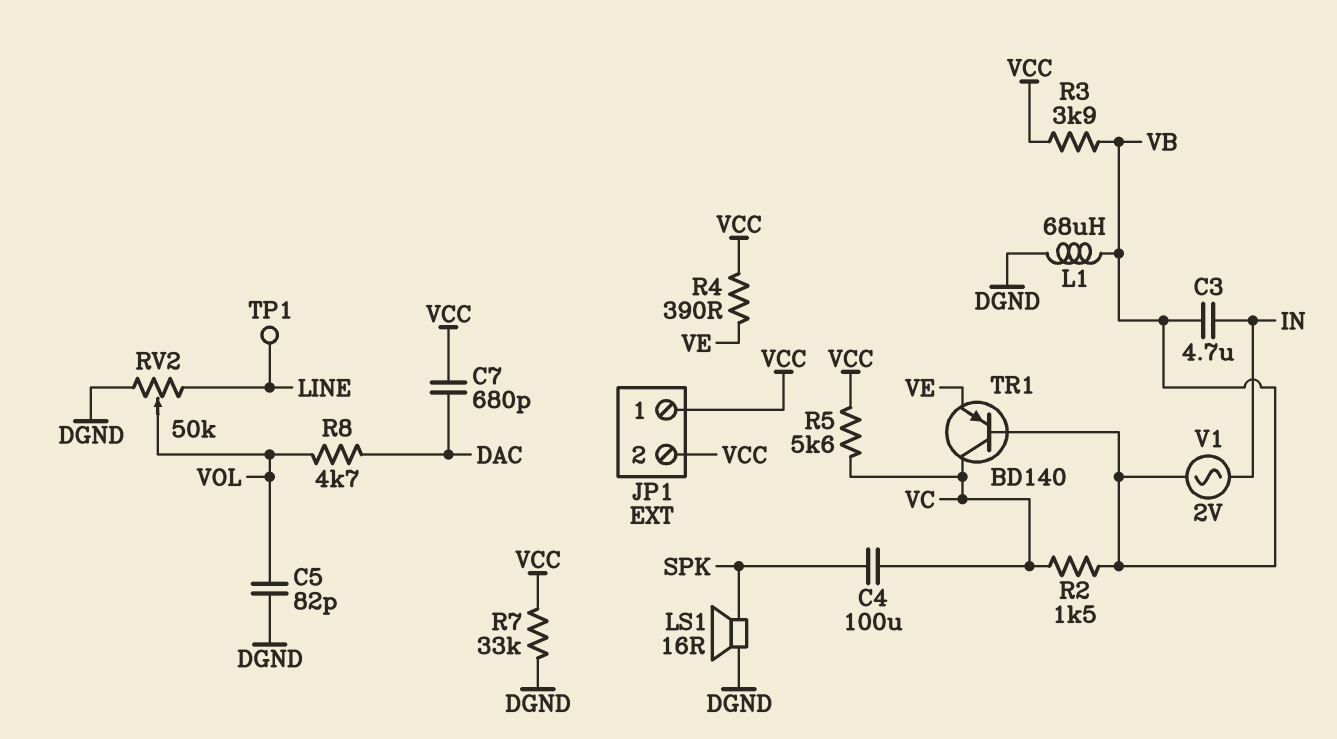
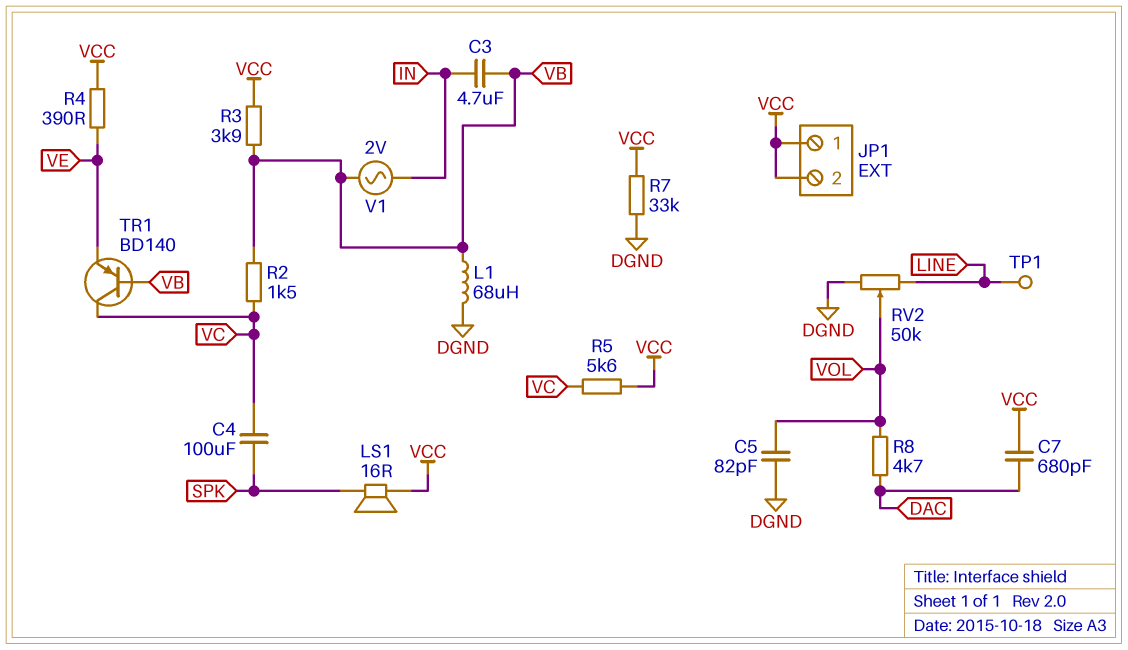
LS1: speaker 16R (DGND, SPK) -> speaker 16R (SPK, VCC)

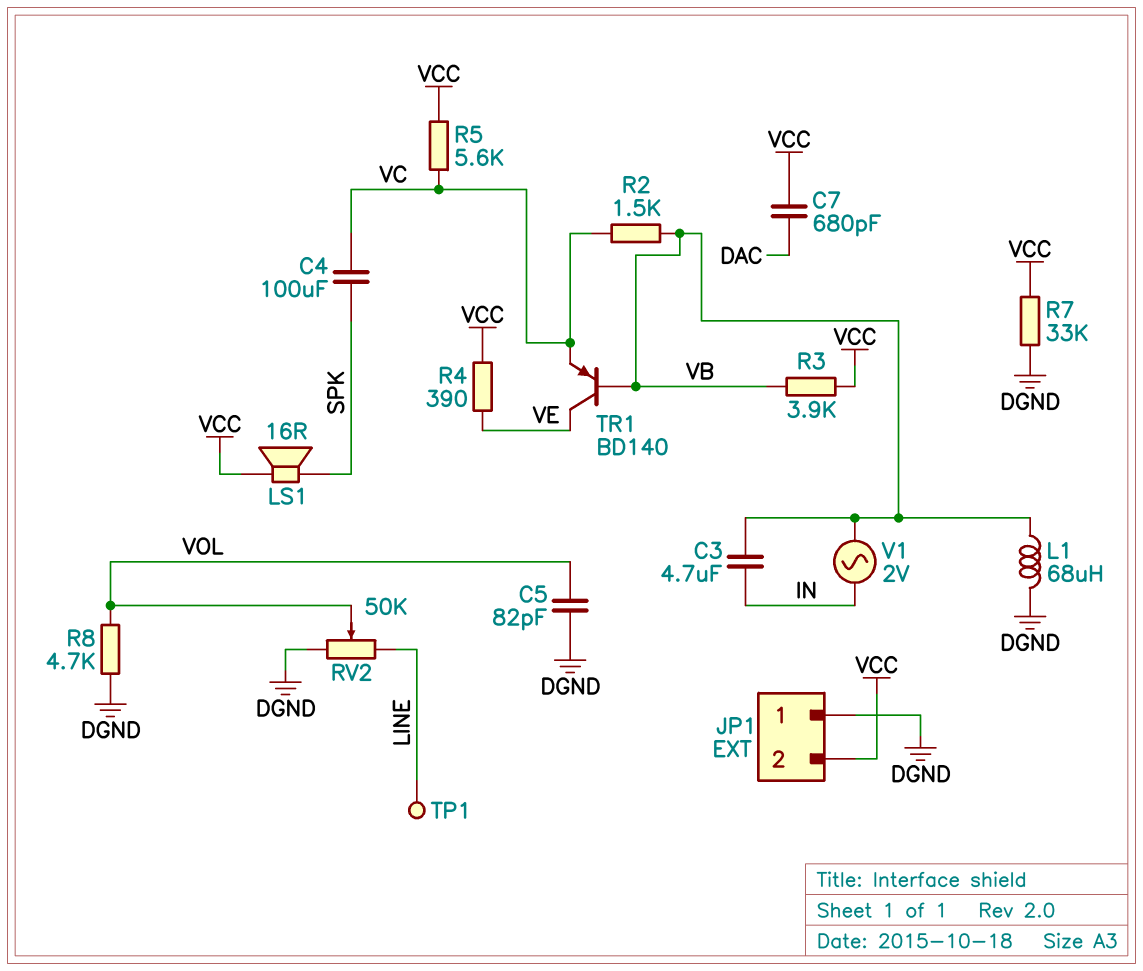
JP1 pin 1: VCC -> DGND
R8: 4.7k (DAC, VOL) -> 4.7k (DGND, VOL)
TR1: PNP BD140 (B VB, C VC, E VE) -> PNP BD140 (B VB, C VE, E VC)

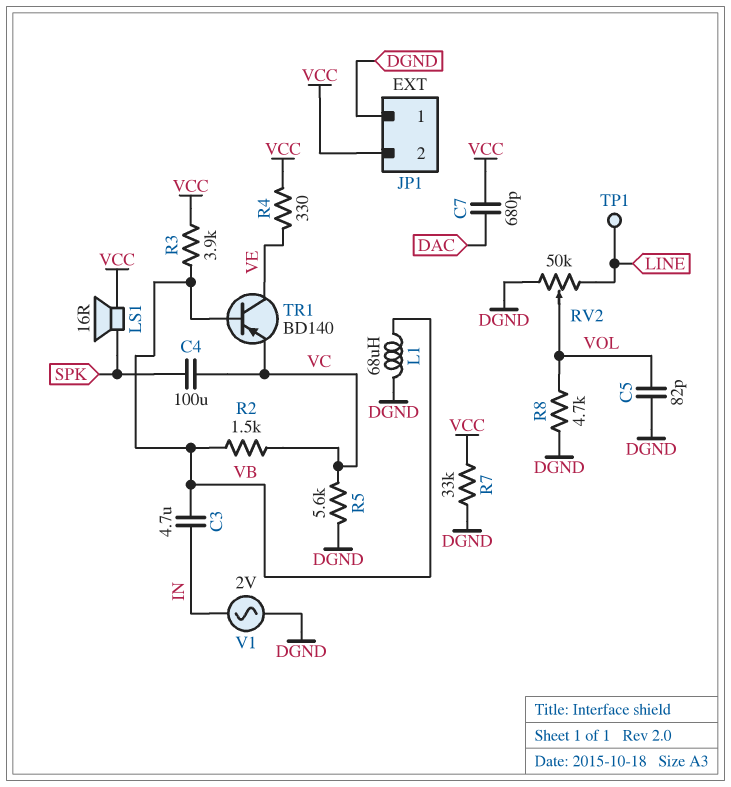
R4: 390 (VCC, VE) -> 330 (VCC, VE)
R5: 5.6k (VC, VCC) -> 5.6k (DGND, VC)
V1: AC 2V (IN, VB) -> AC 2V (DGND, IN)

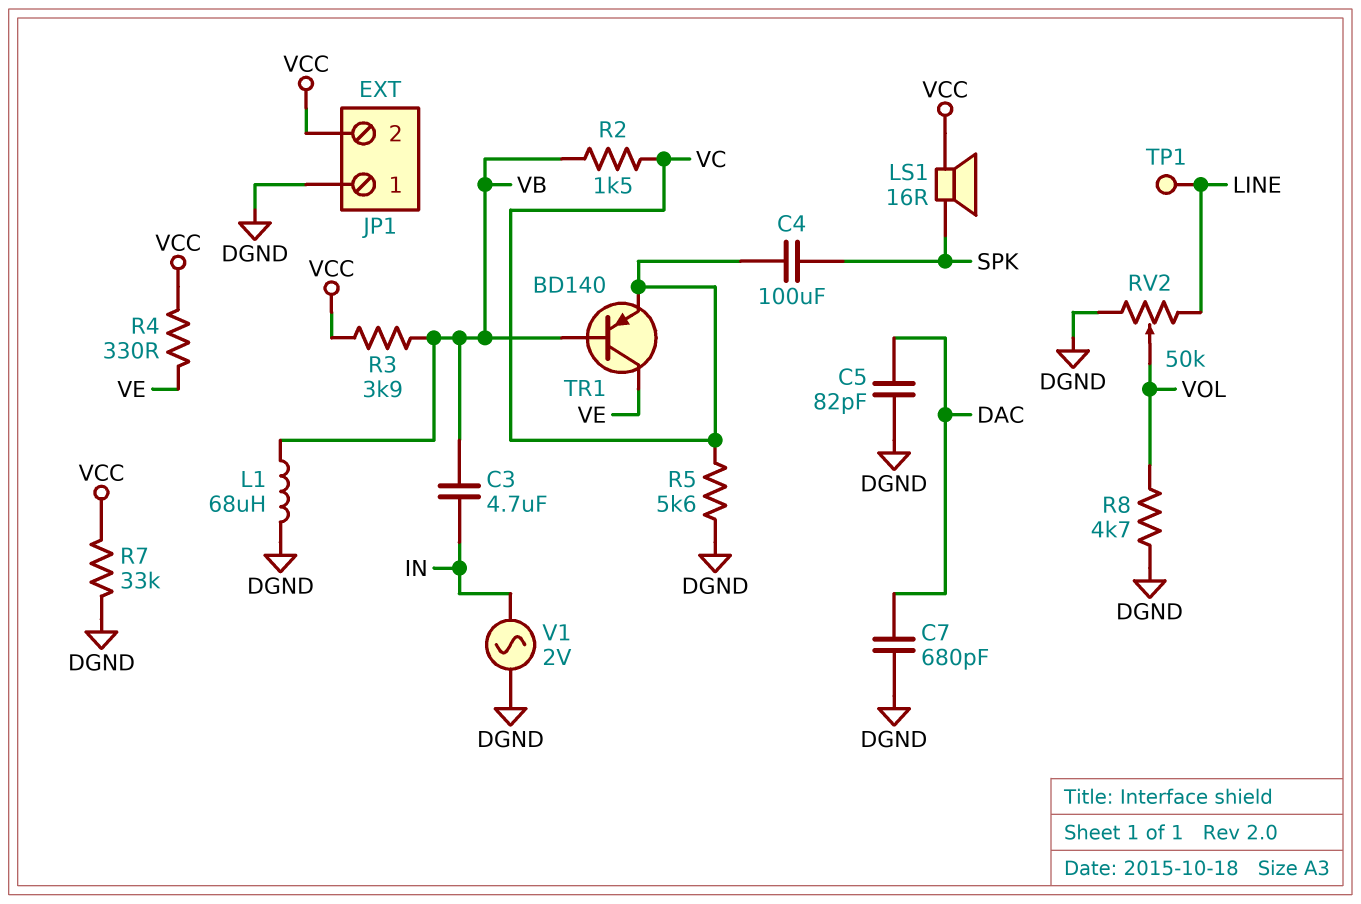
C5: 82pF (DGND, VOL) -> 82pF (DAC, DGND)
C7: 680pF (DAC, VCC) -> 680pF (DAC, DGND)

